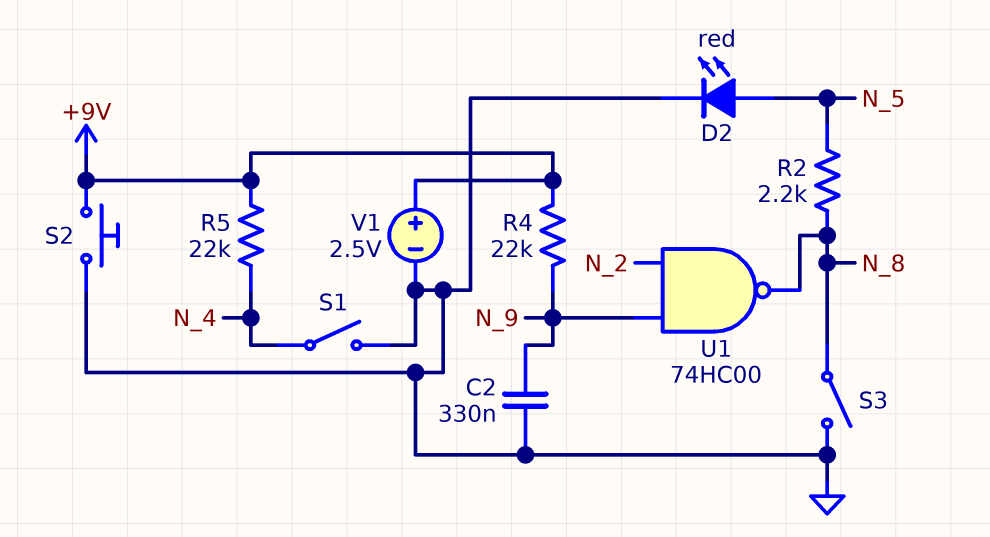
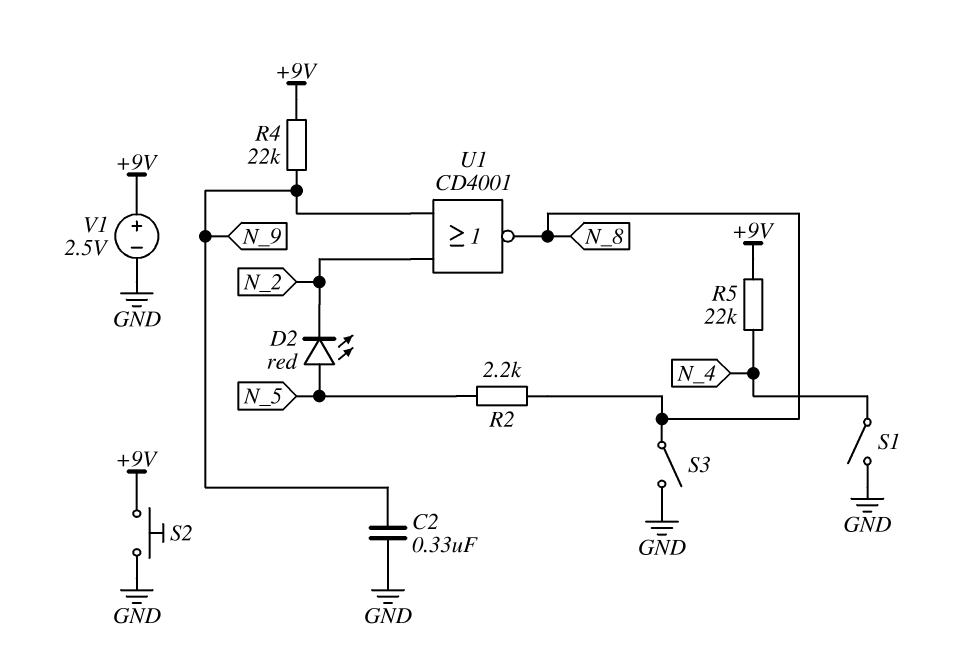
D2: LED red (A N_5, K GND) -> LED red (A N_5, K N_2)
U1: NAND 74HC00 (in N_2, in N_9, out N_8) -> NOR CD4001 (in N_2, in N_9, out N_8)

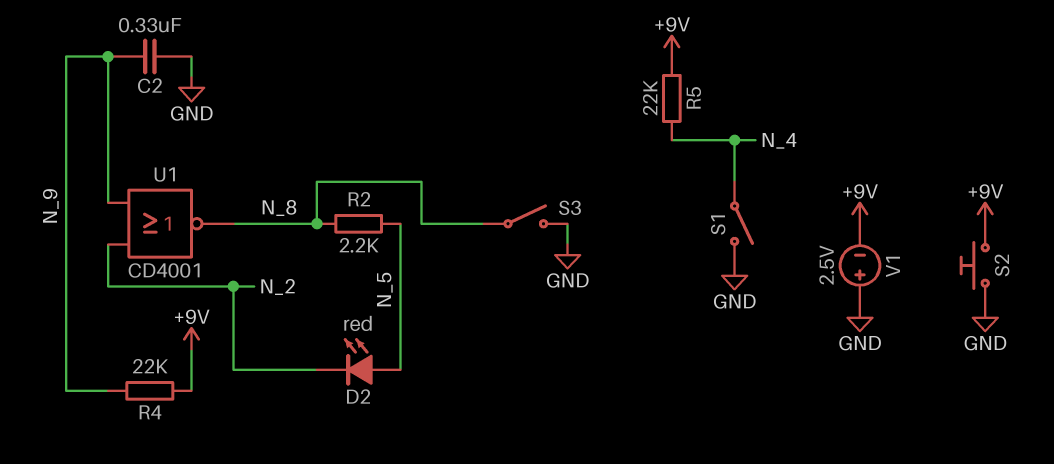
V1: 2.5V (plus +9V, minus GND) -> 2.5V (plus GND, minus +9V)

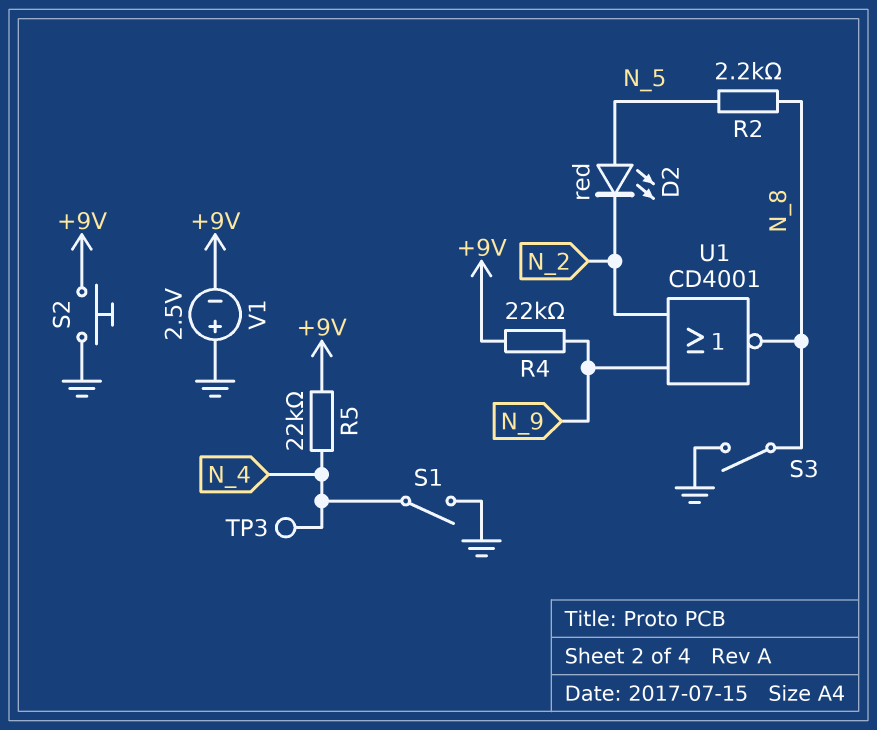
C2: 330nF (GND, N_9) -> none
TP3: none -> test point (N_4)

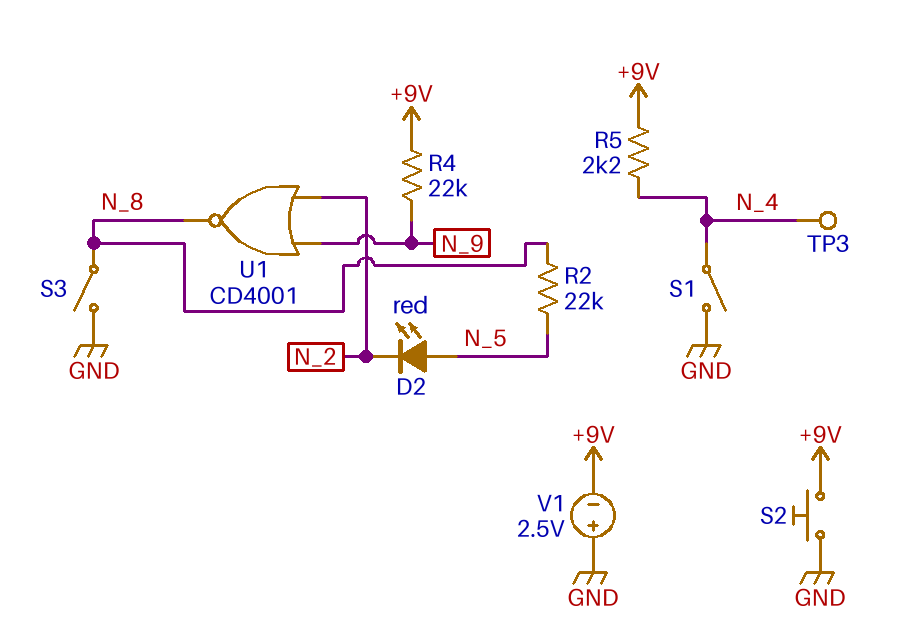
R2: 2.2k (N_5, N_8) -> 22k (N_5, N_8)
R5: 22k (+9V, N_4) -> 2.2k (+9V, N_4)

